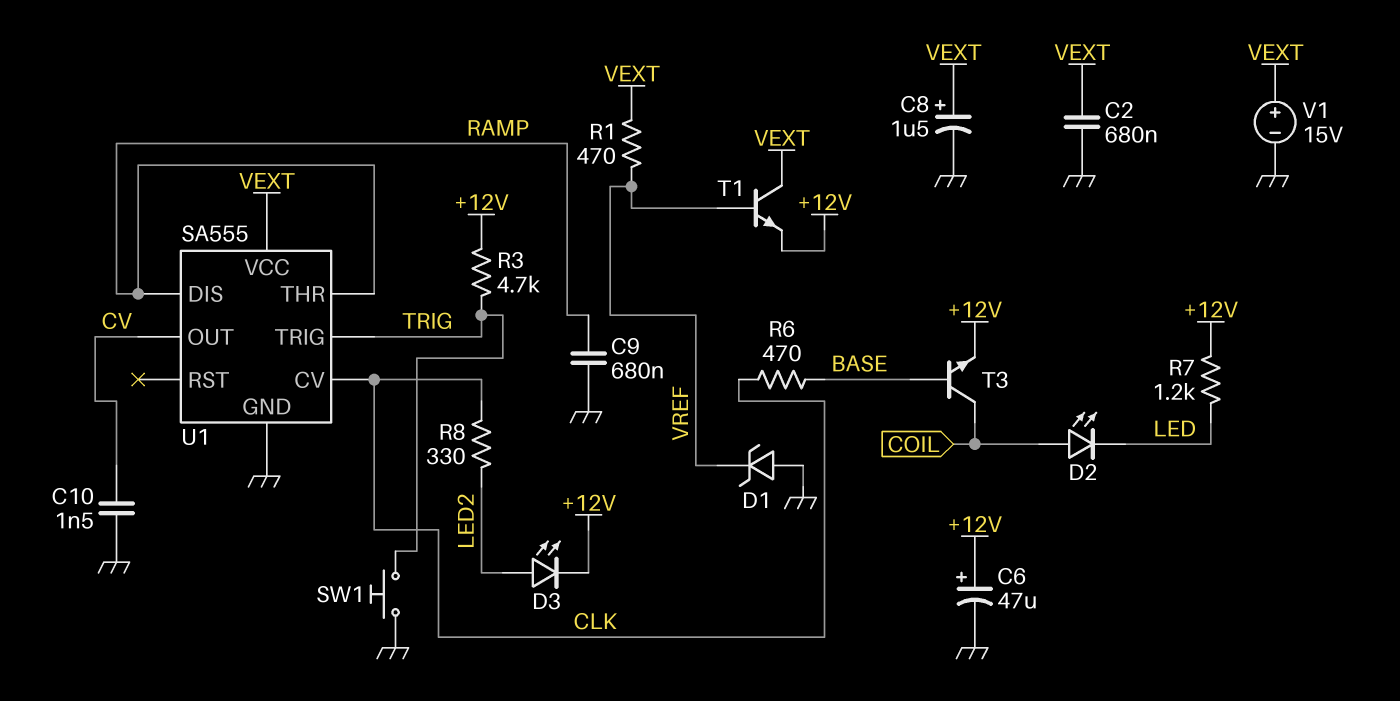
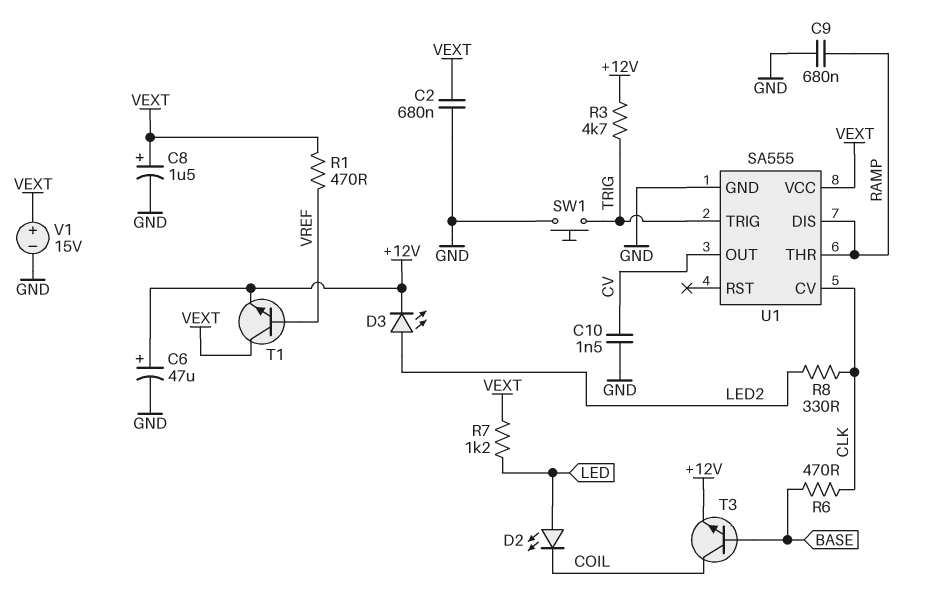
D1: zener (A GND, K VREF) -> none
D2: LED (A COIL, K LED) -> LED (A LED, K COIL)
R7: 1.2k (+12V, LED) -> 1.2k (LED, VEXT)

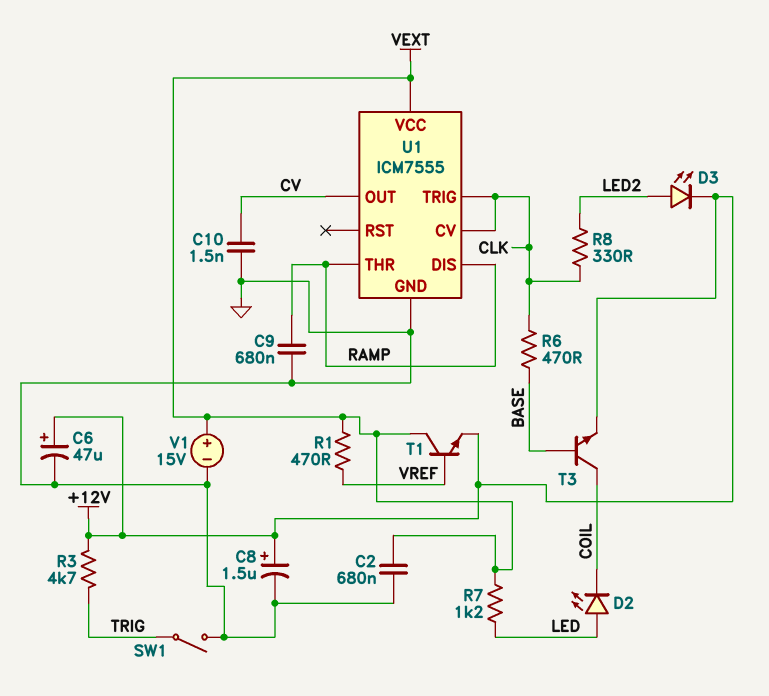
C8: 1.5uF (plus VEXT, minus GND) -> 1.5uF (plus +12V, minus GND)
SW1: button (GND, TRIG) -> switch (GND, TRIG)
U1: SA555 -> ICM7555
U1 pin TRIG: TRIG -> CLK

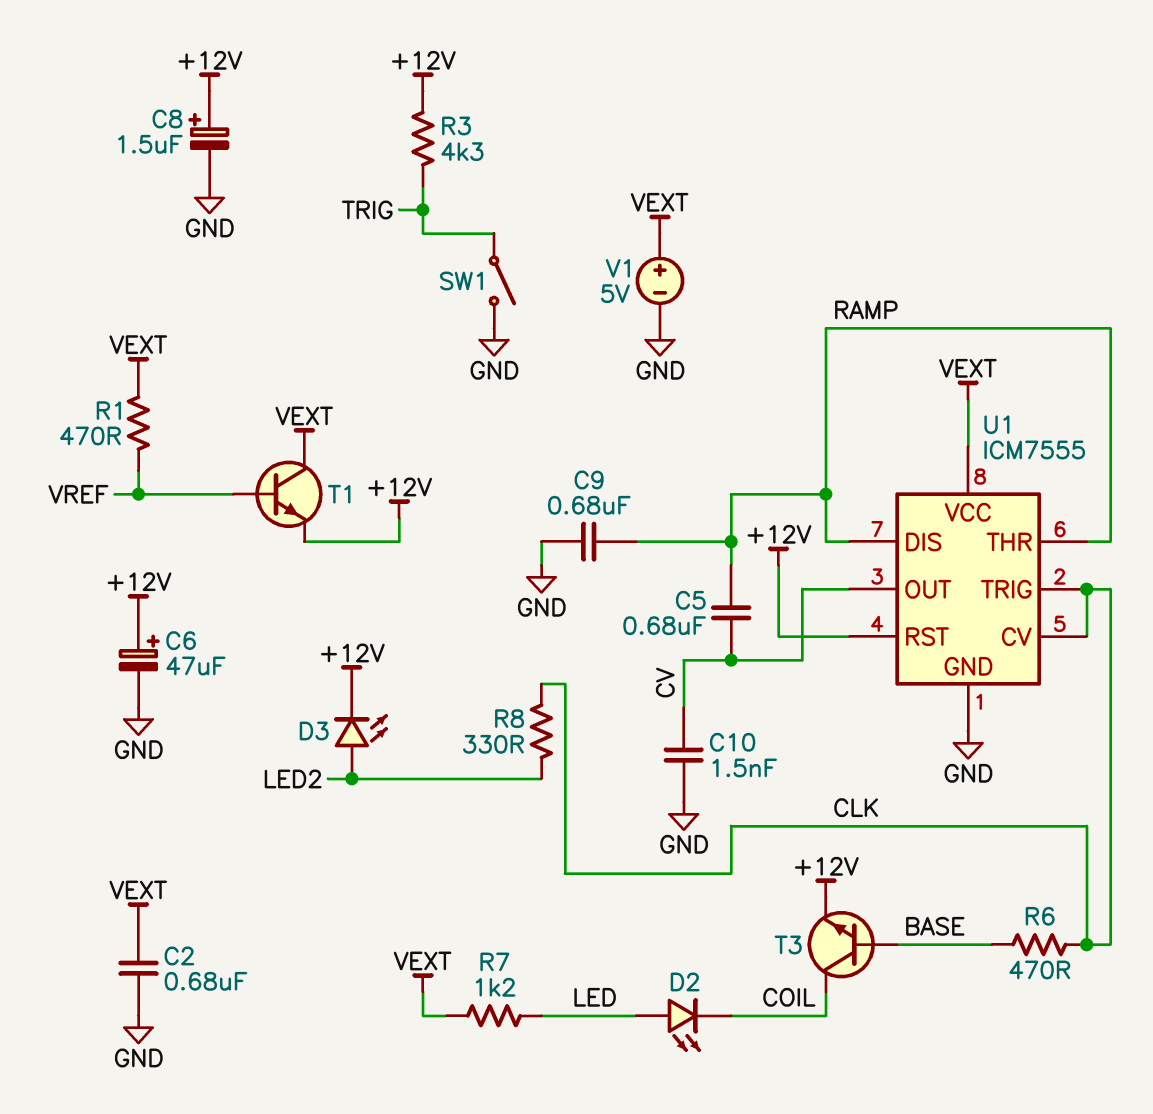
C5: none -> 680nF (CV, RAMP)
R3: 4.7k (+12V, TRIG) -> 4.3k (+12V, TRIG)
U1 pin RST: none -> +12V
V1: 15V (plus VEXT, minus GND) -> 5V (plus VEXT, minus GND)

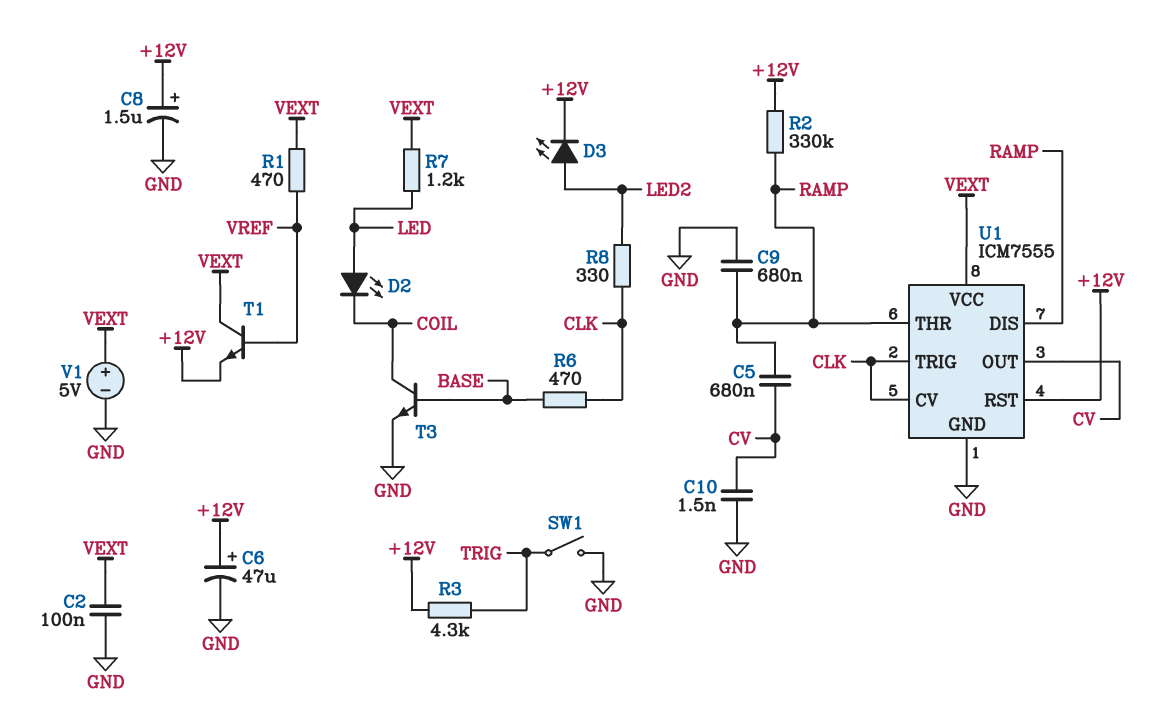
C2: 680nF (GND, VEXT) -> 100nF (GND, VEXT)
R2: none -> 330k (+12V, RAMP)
T3: NPN (B BASE, C COIL, E +12V) -> NPN (B BASE, C COIL, E GND)

